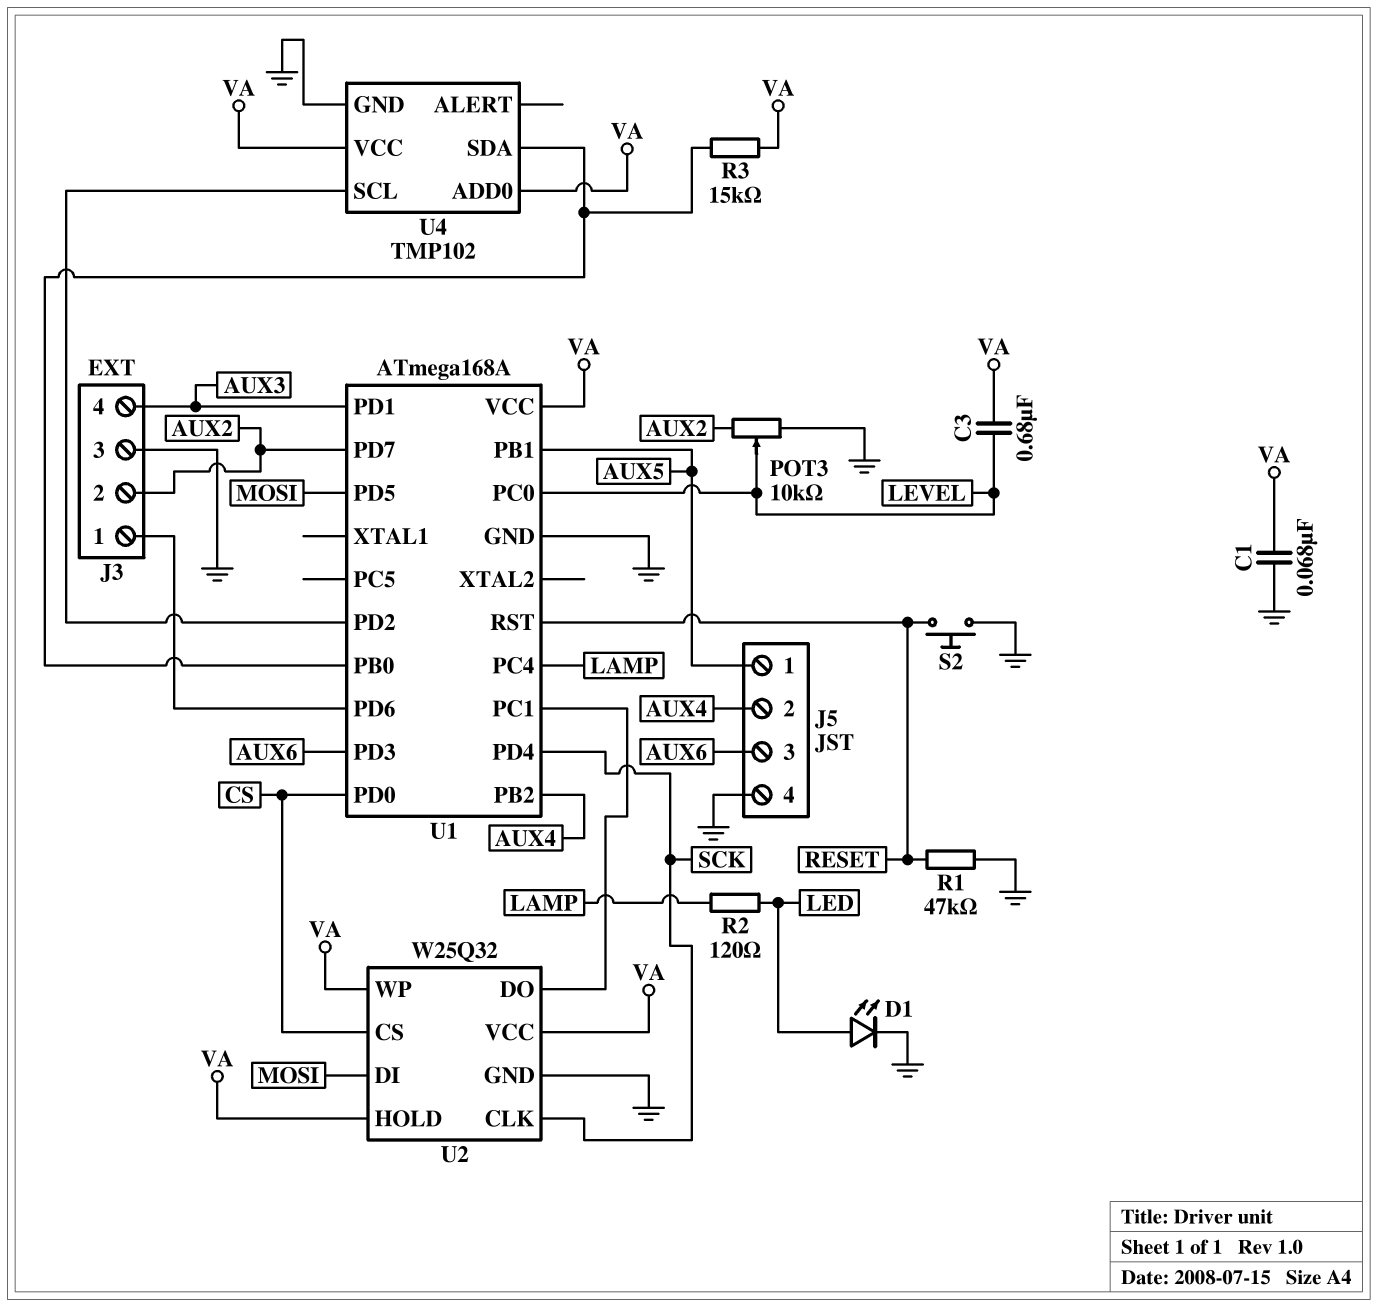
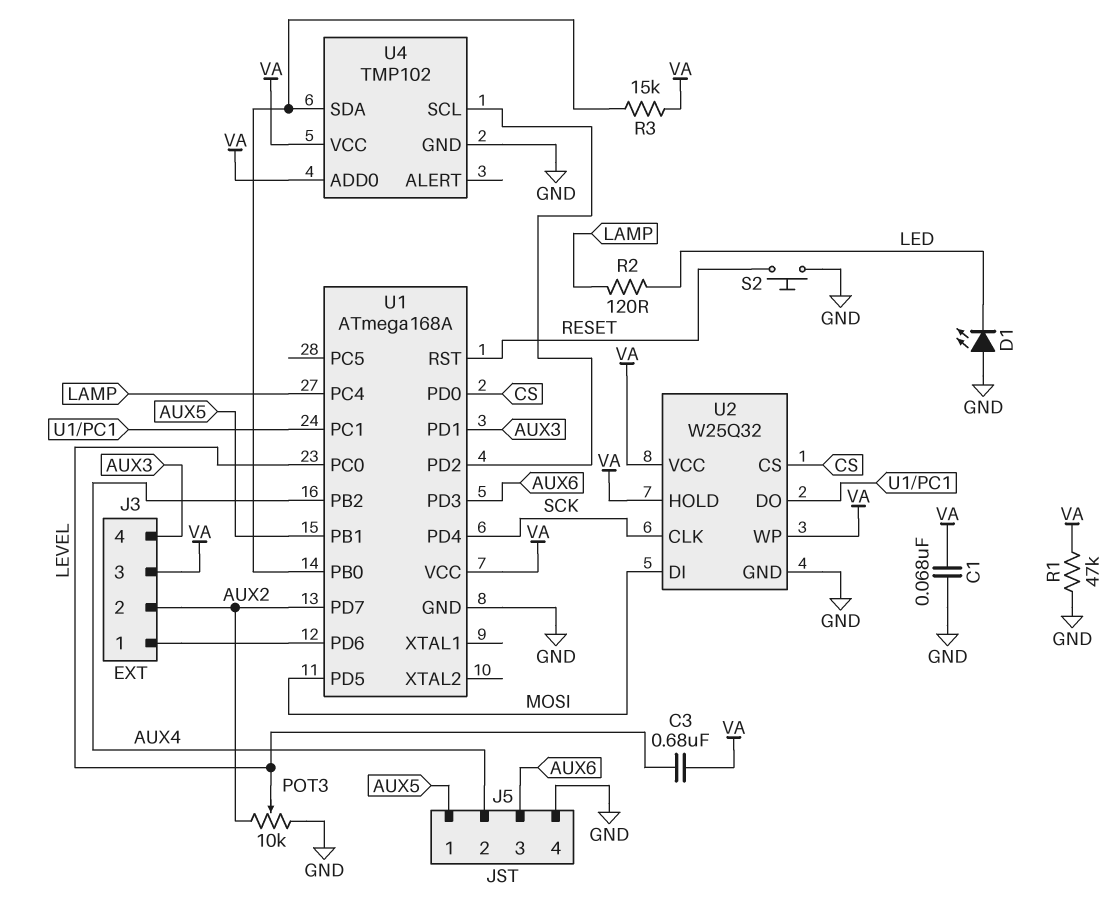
D1: LED (A LED, K GND) -> LED (A GND, K LED)
J3 pin 3: GND -> VA
R1: 47k (GND, RESET) -> 47k (GND, VA)

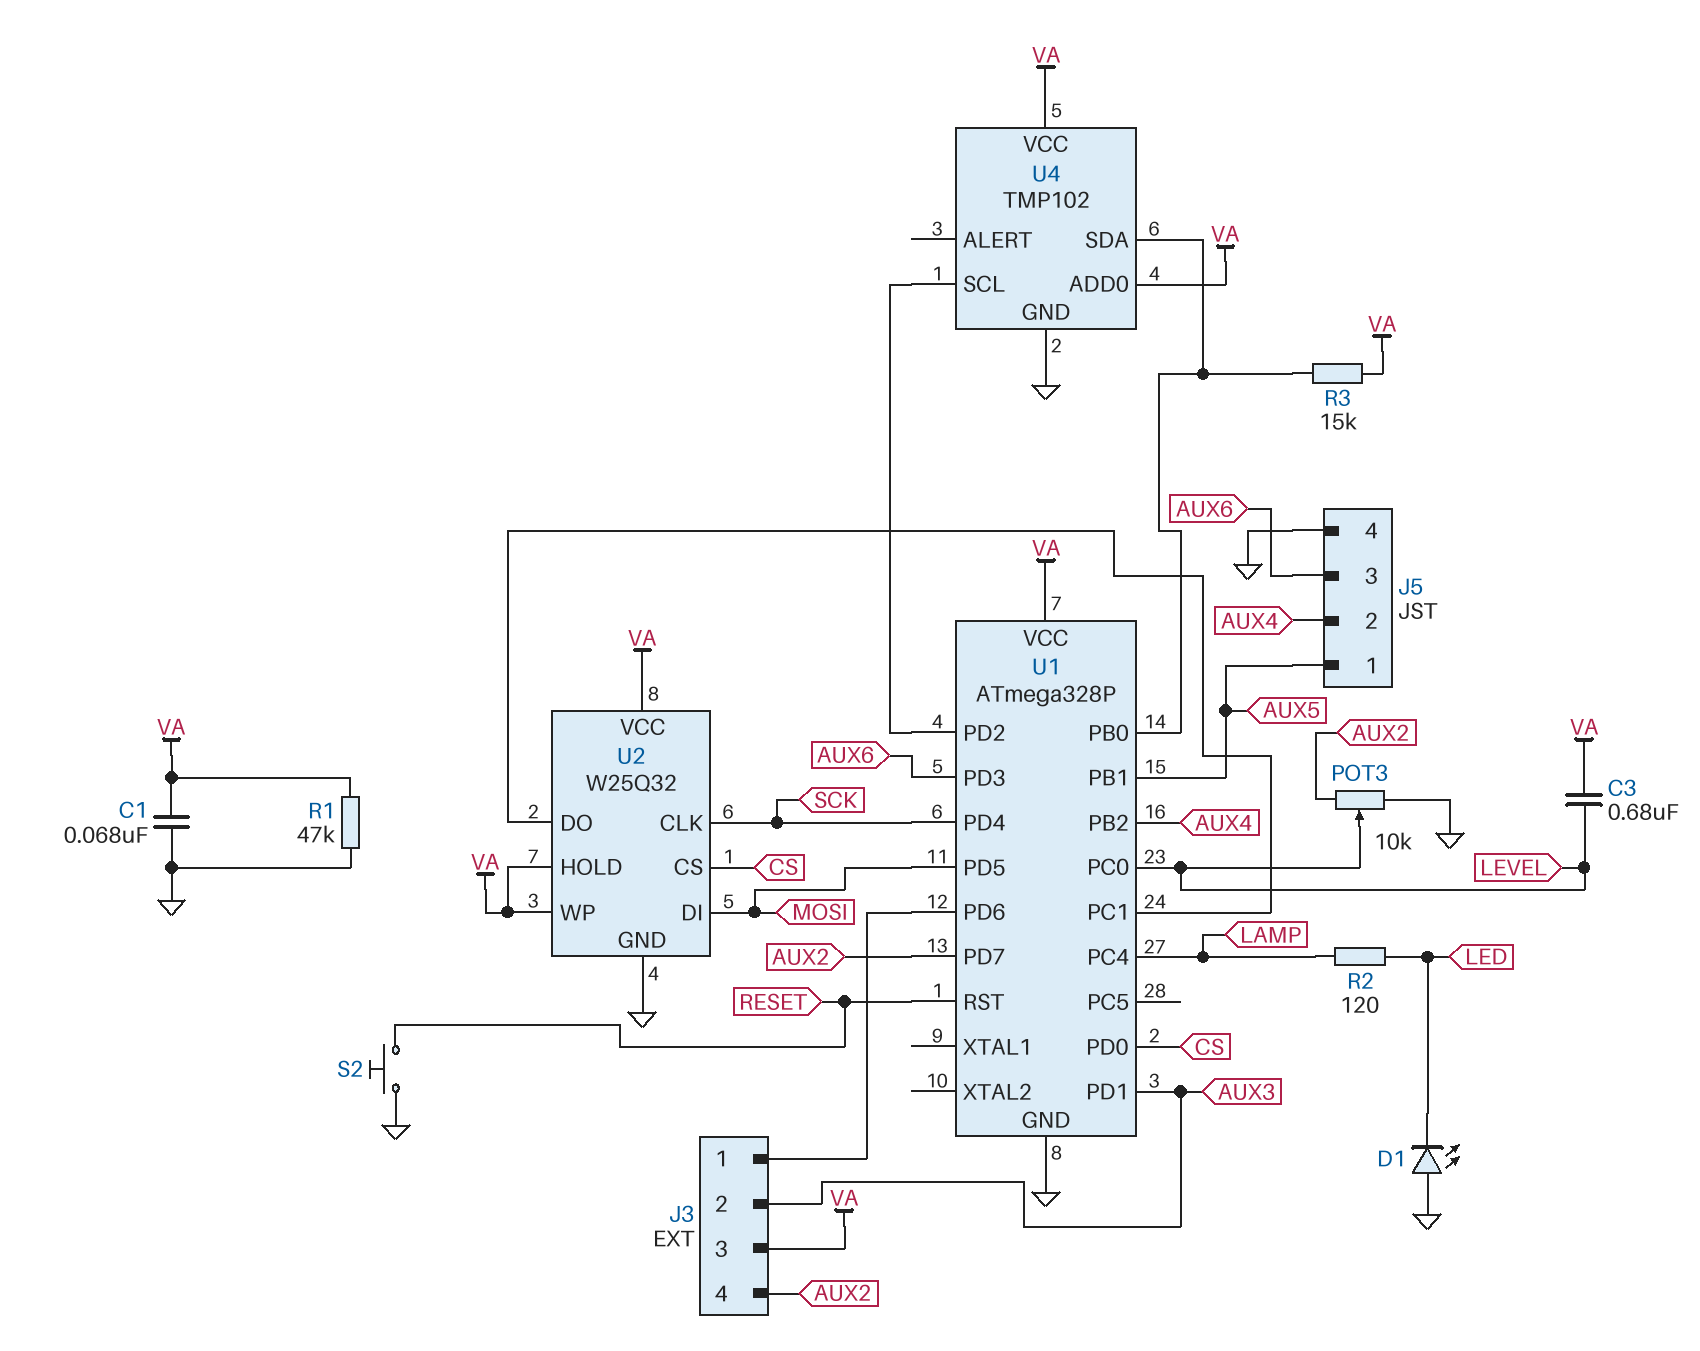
J3 pin 2: AUX2 -> AUX3
J3 pin 4: AUX3 -> AUX2
U1: ATmega168A -> ATmega328P

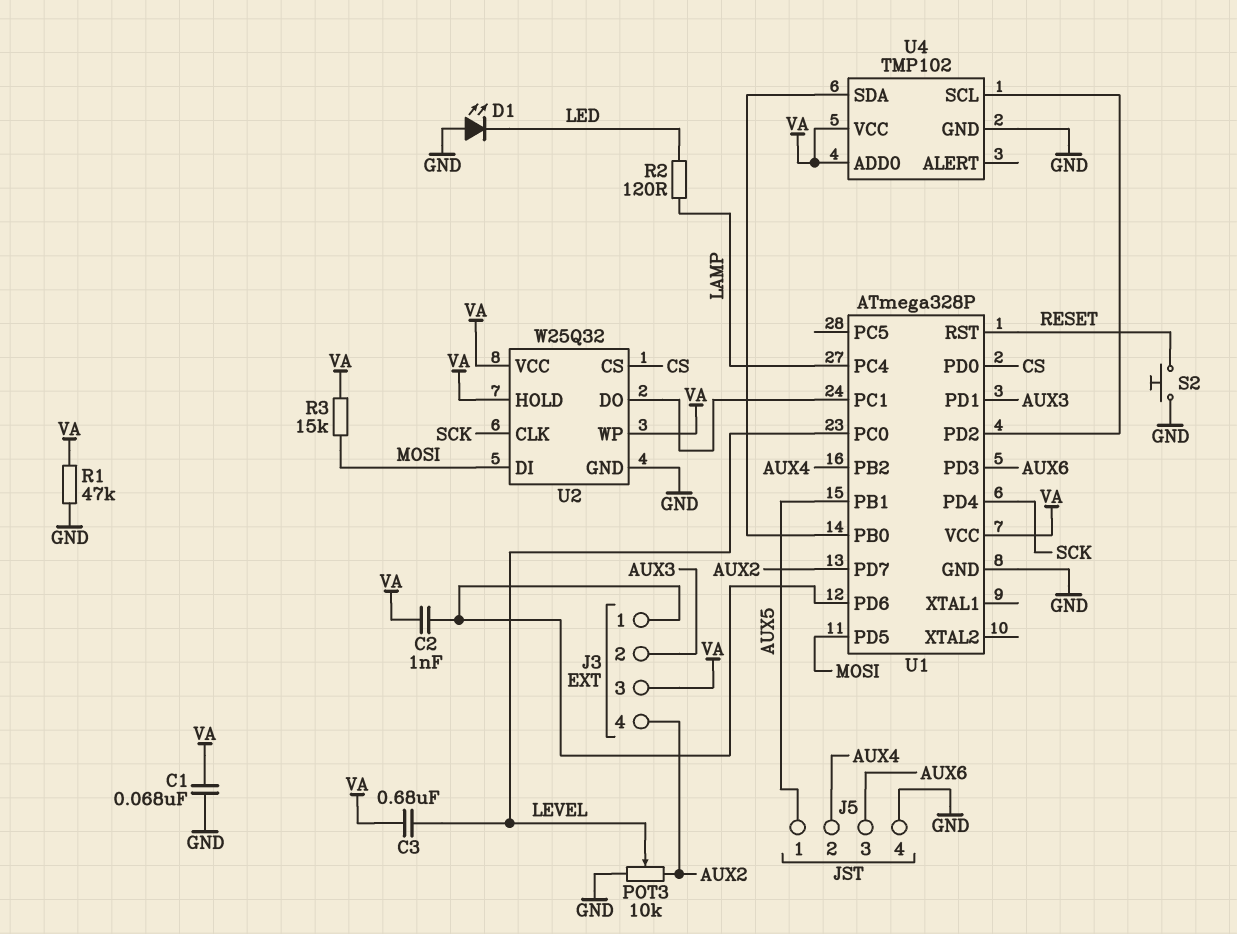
C2: none -> 1nF (J3/1, VA)
R3: 15k (U1/PB0, VA) -> 15k (MOSI, VA)

